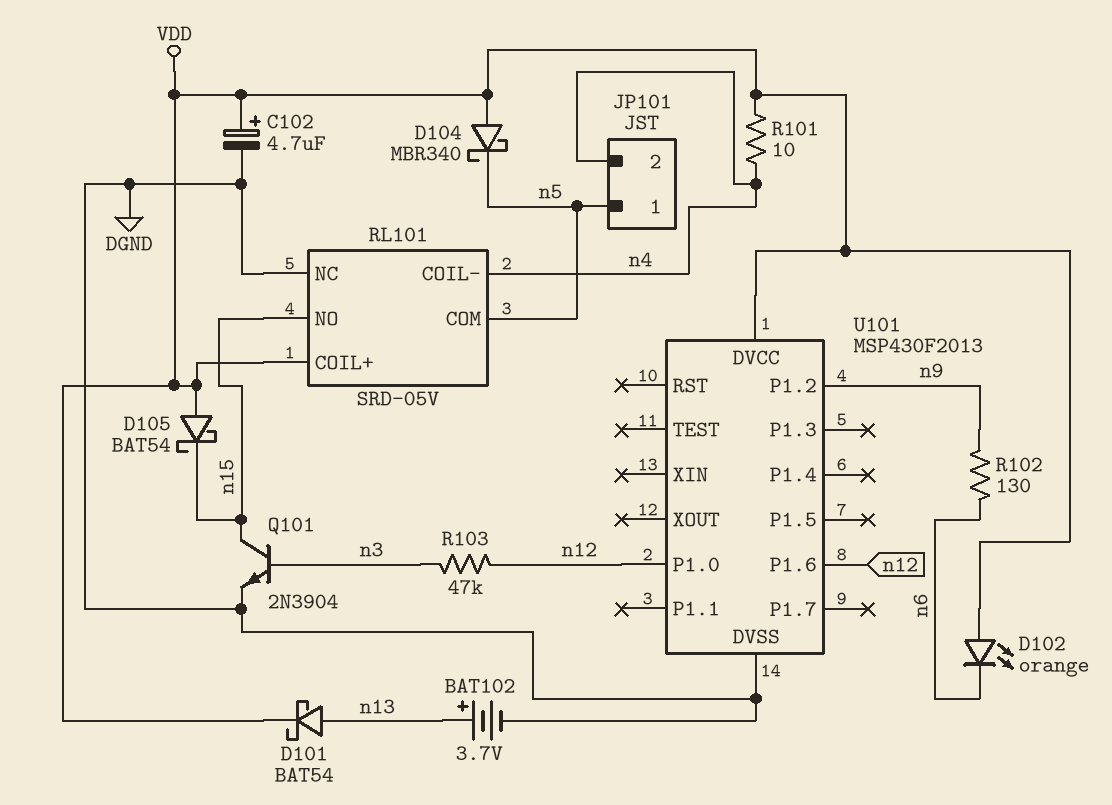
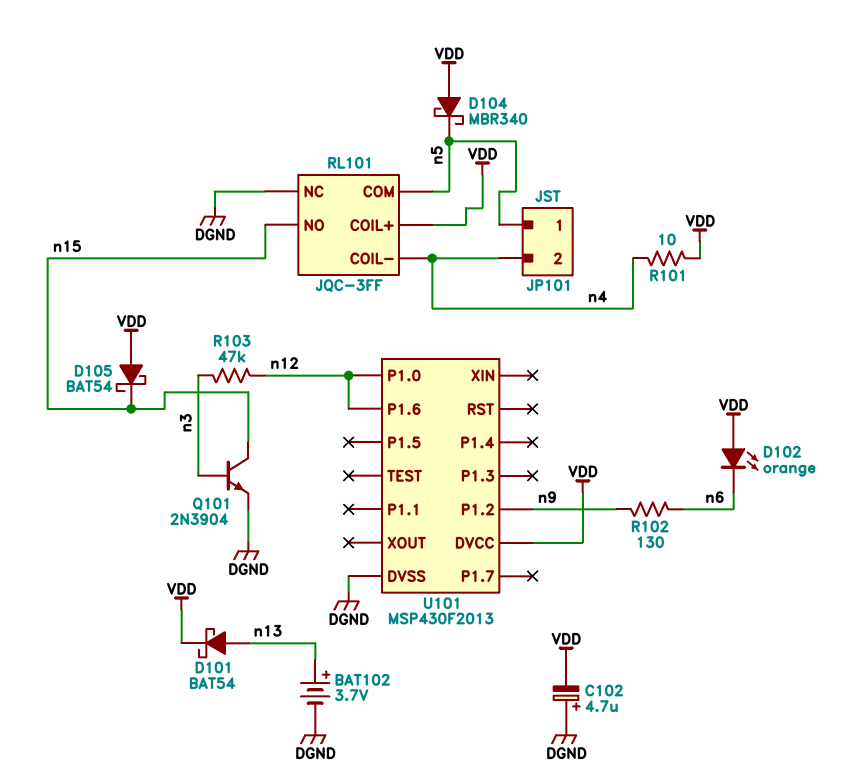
C102: 4.7uF (plus VDD, minus DGND) -> 4.7uF (plus DGND, minus VDD)
RL101: SRD-05V -> JQC-3FF

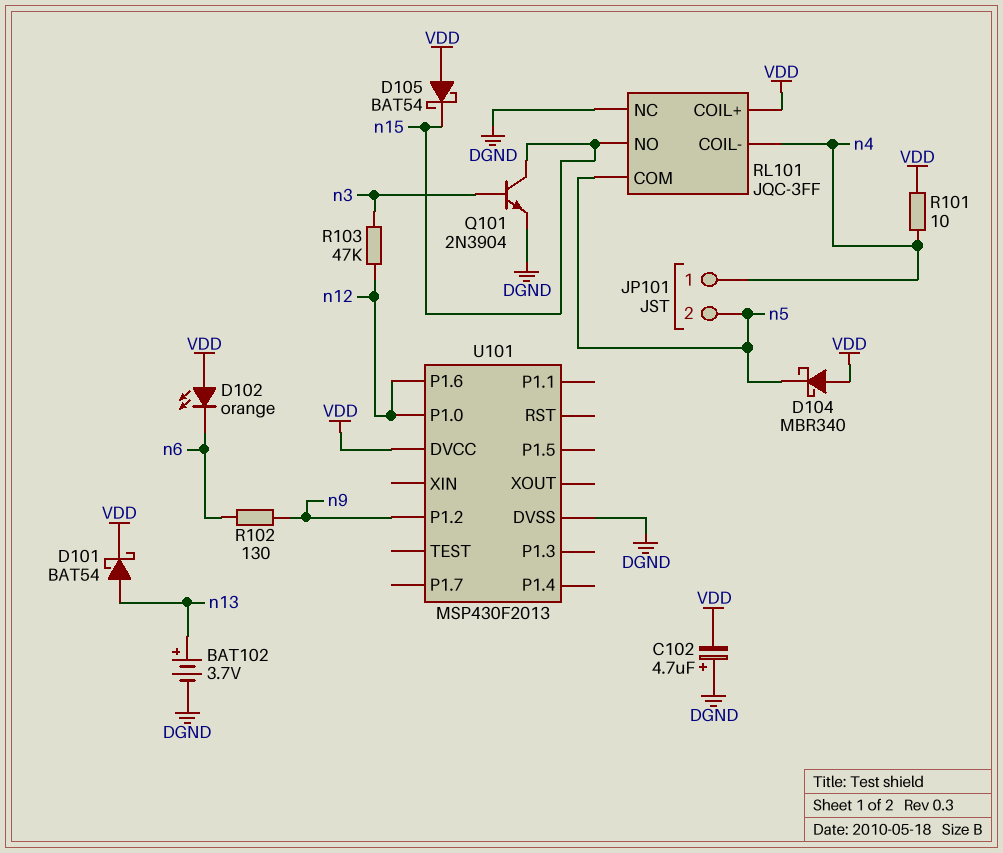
JP101 pin 1: n5 -> n4
JP101 pin 2: n4 -> n5

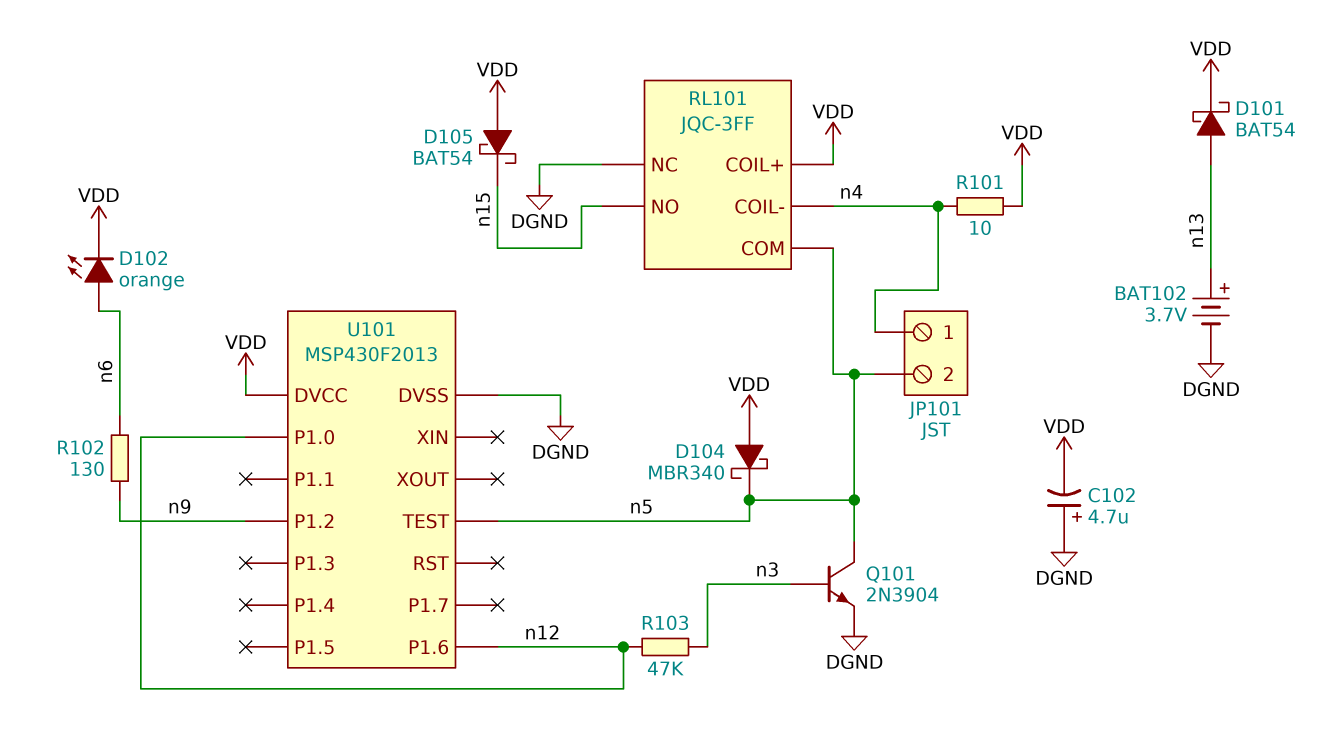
D102: LED orange (A VDD, K n6) -> LED orange (A n6, K VDD)
Q101: NPN 2N3904 (B n3, C n15, E DGND) -> NPN 2N3904 (B n3, C n5, E DGND)
U101 pin TEST: none -> n5

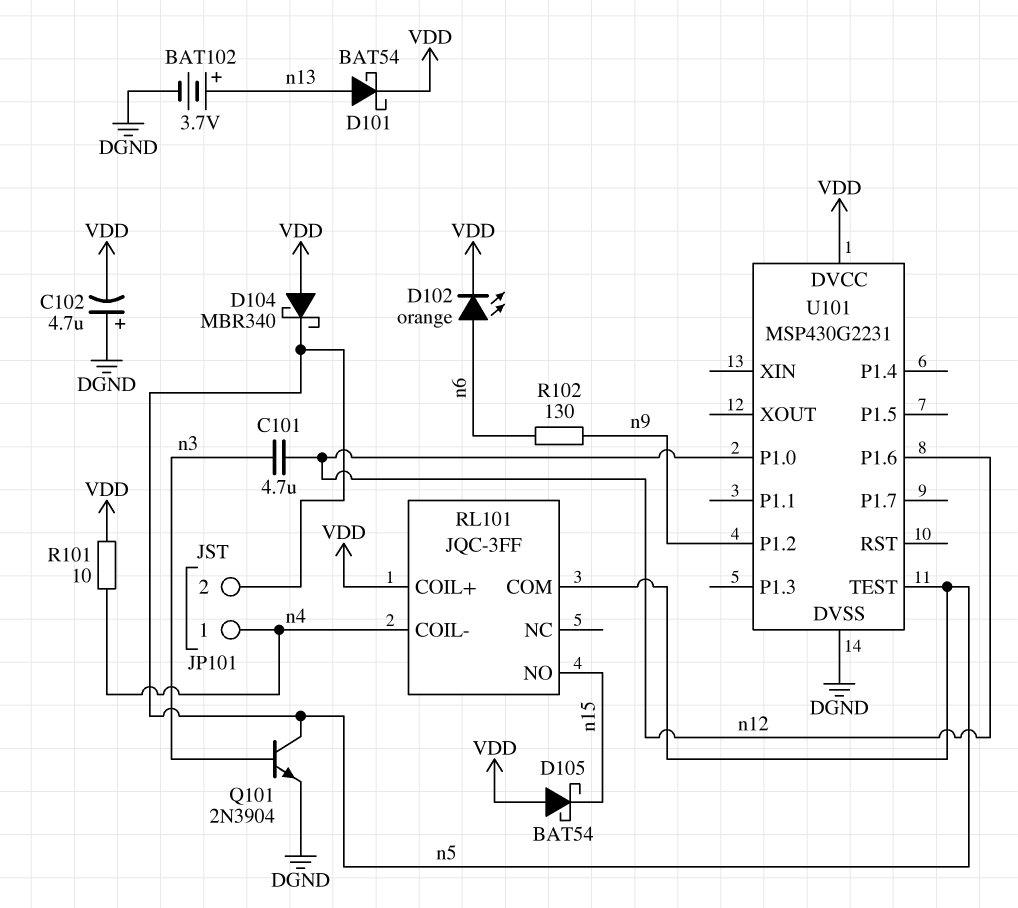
C101: none -> 4.7uF (n3, n12)
R103: 47k (n3, n12) -> none
RL101 pin NC: DGND -> none
U101: MSP430F2013 -> MSP430G2231

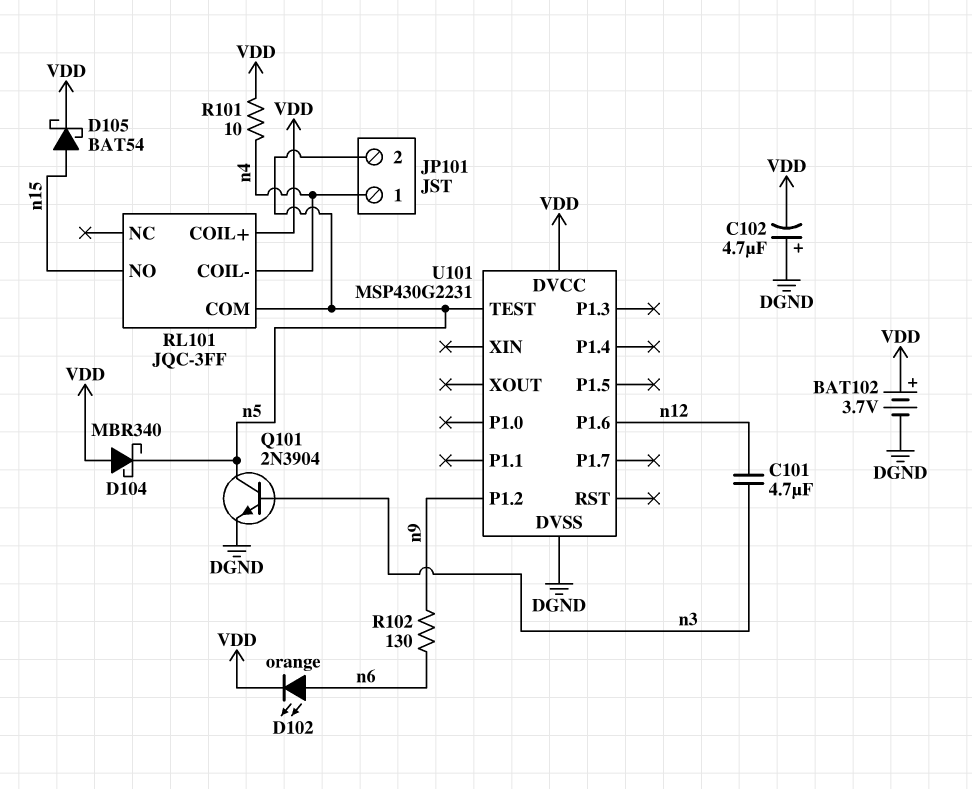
BAT102: 3.7V (plus n13, minus DGND) -> 3.7V (plus VDD, minus DGND)
D101: schottky BAT54 (A n13, K VDD) -> none
D105: schottky BAT54 (A VDD, K n15) -> schottky BAT54 (A n15, K VDD)
U101 pin P1.0: n12 -> none

